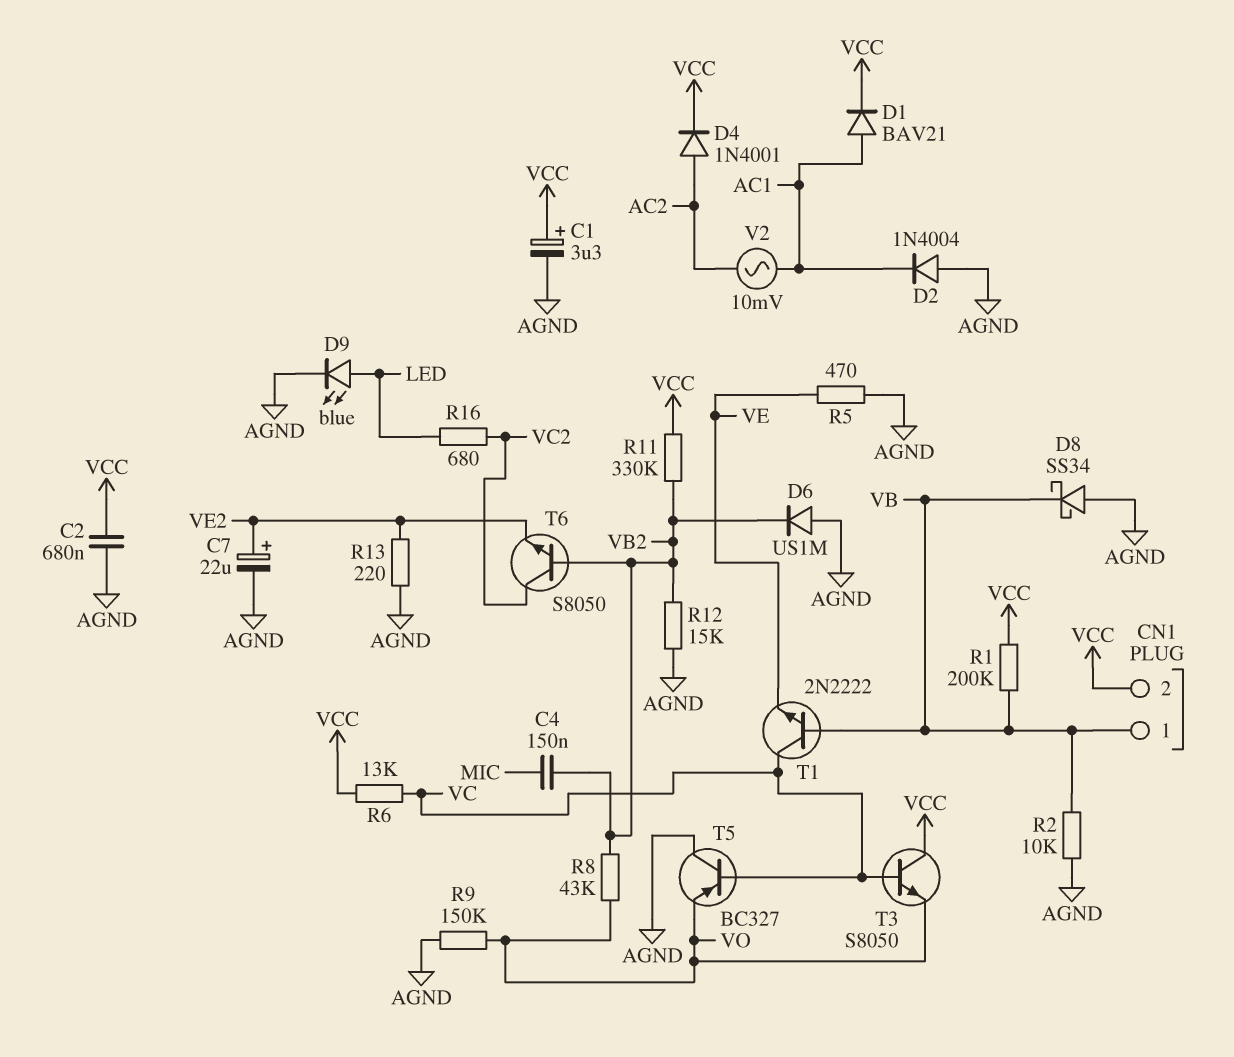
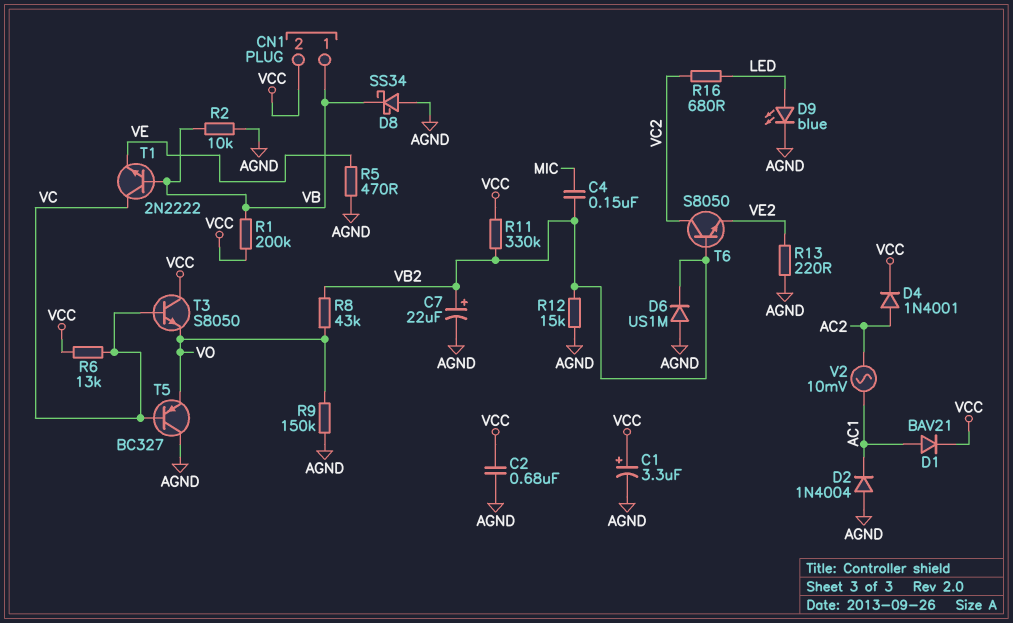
C7: 22uF (plus VE2, minus AGND) -> 22uF (plus VB2, minus AGND)

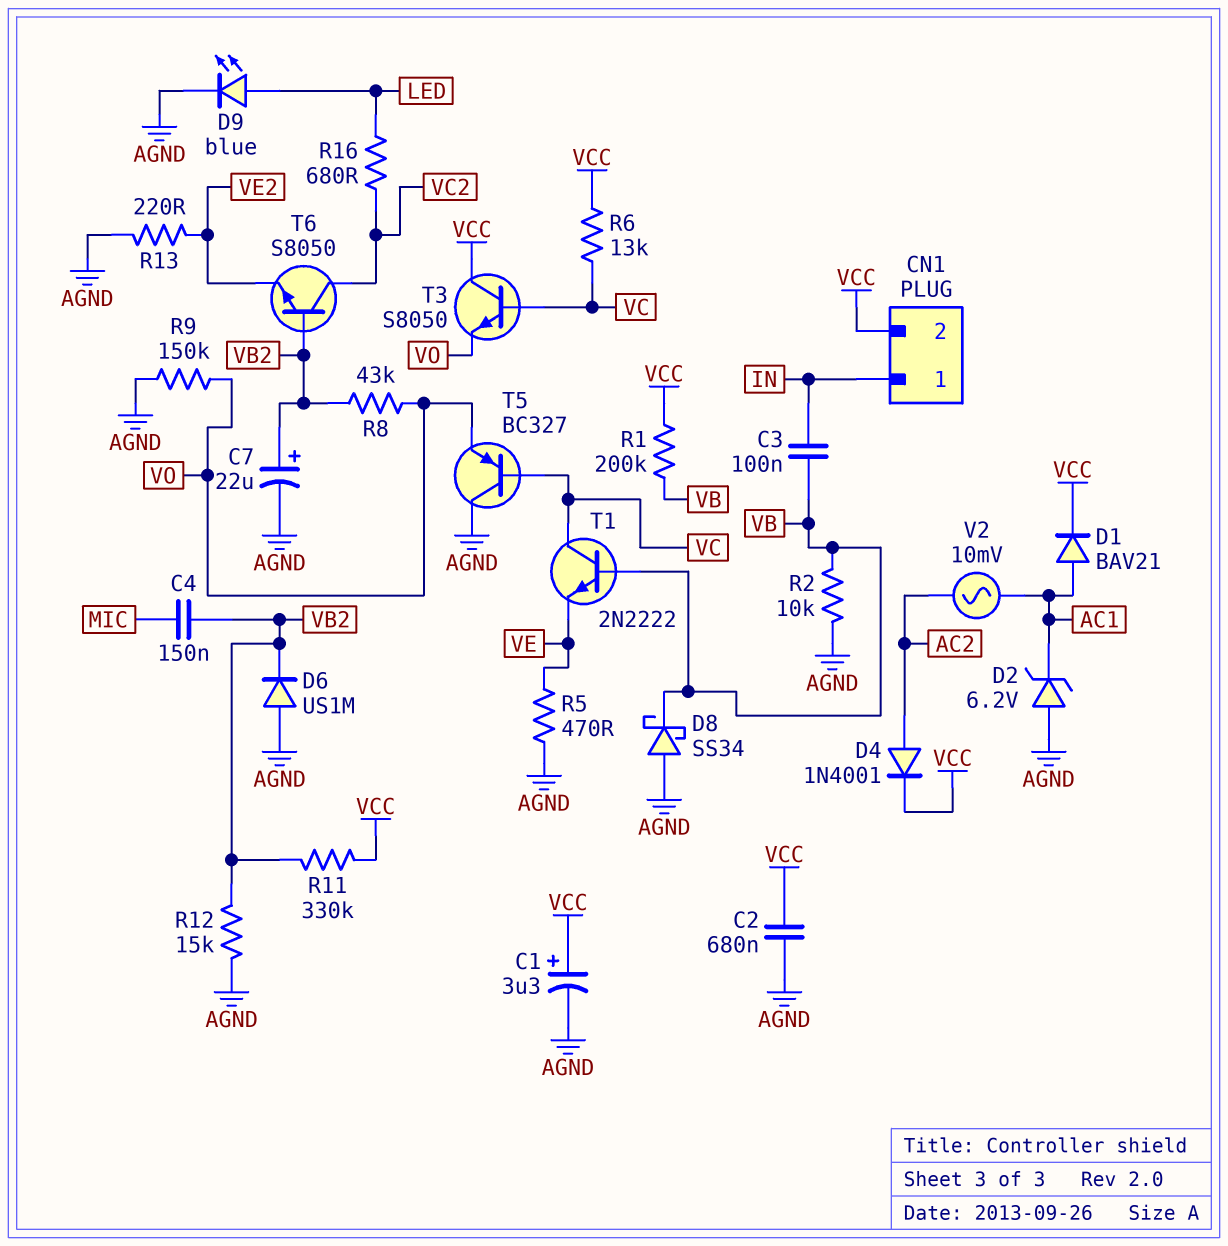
C3: none -> 100nF (IN, VB)
CN1 pin 1: VB -> IN
D2: diode 1N4004 (A AGND, K AC1) -> zener 6.2V (A AGND, K AC1)

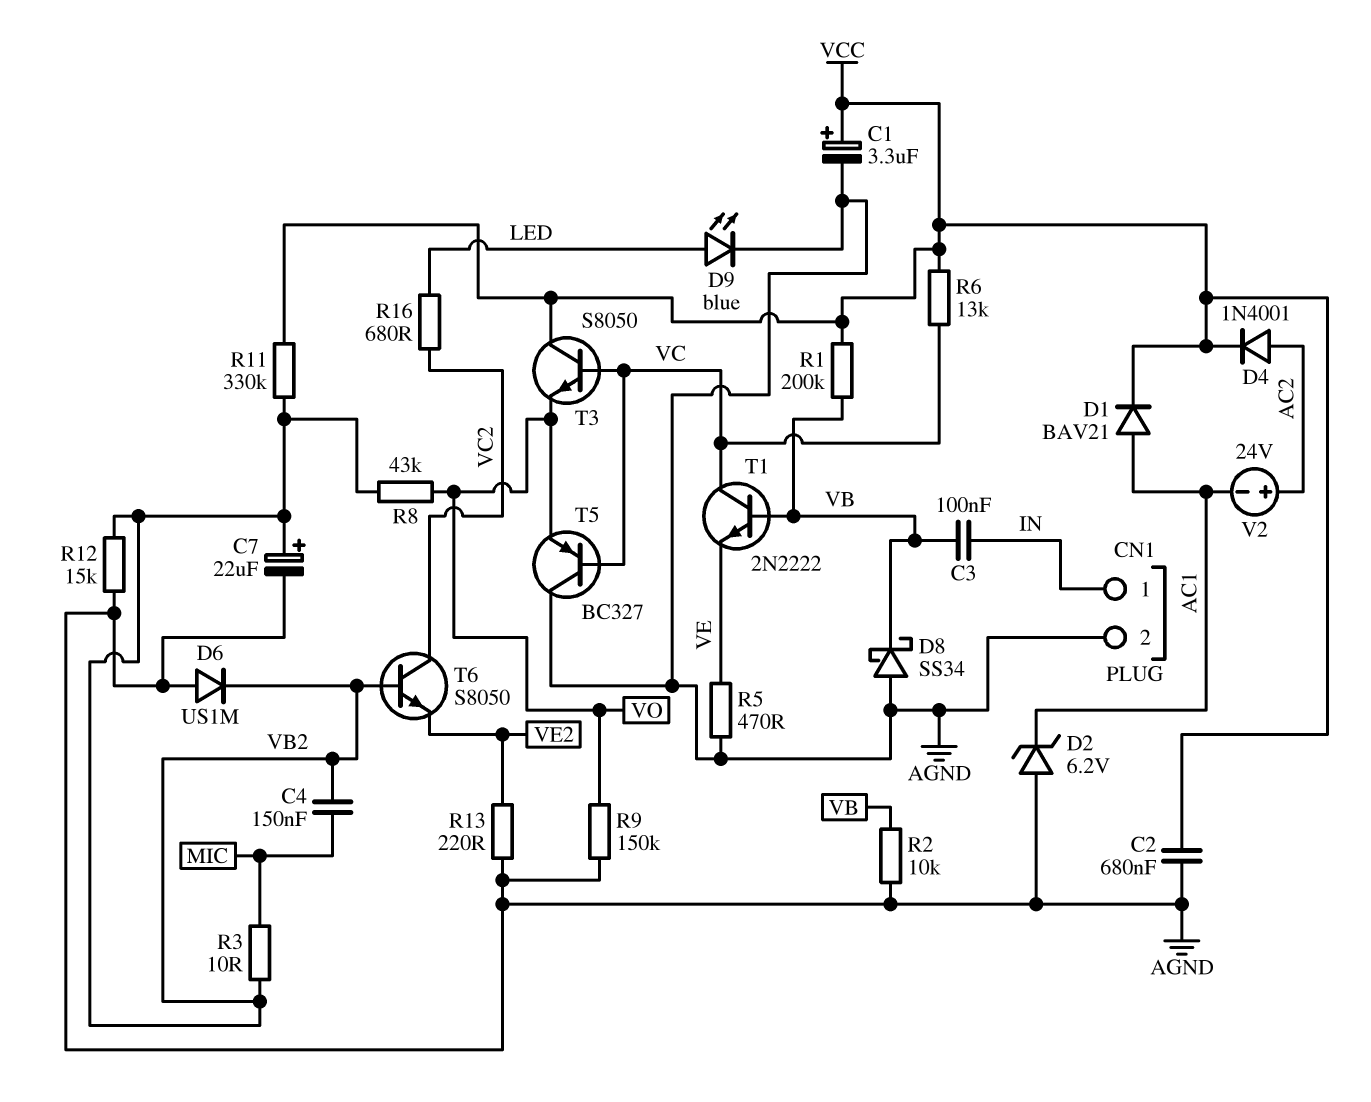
CN1 pin 2: VCC -> AGND
R3: none -> 10 (MIC, VB2)
V2: AC 10mV (AC1, AC2) -> 24V (plus AC2, minus AC1)

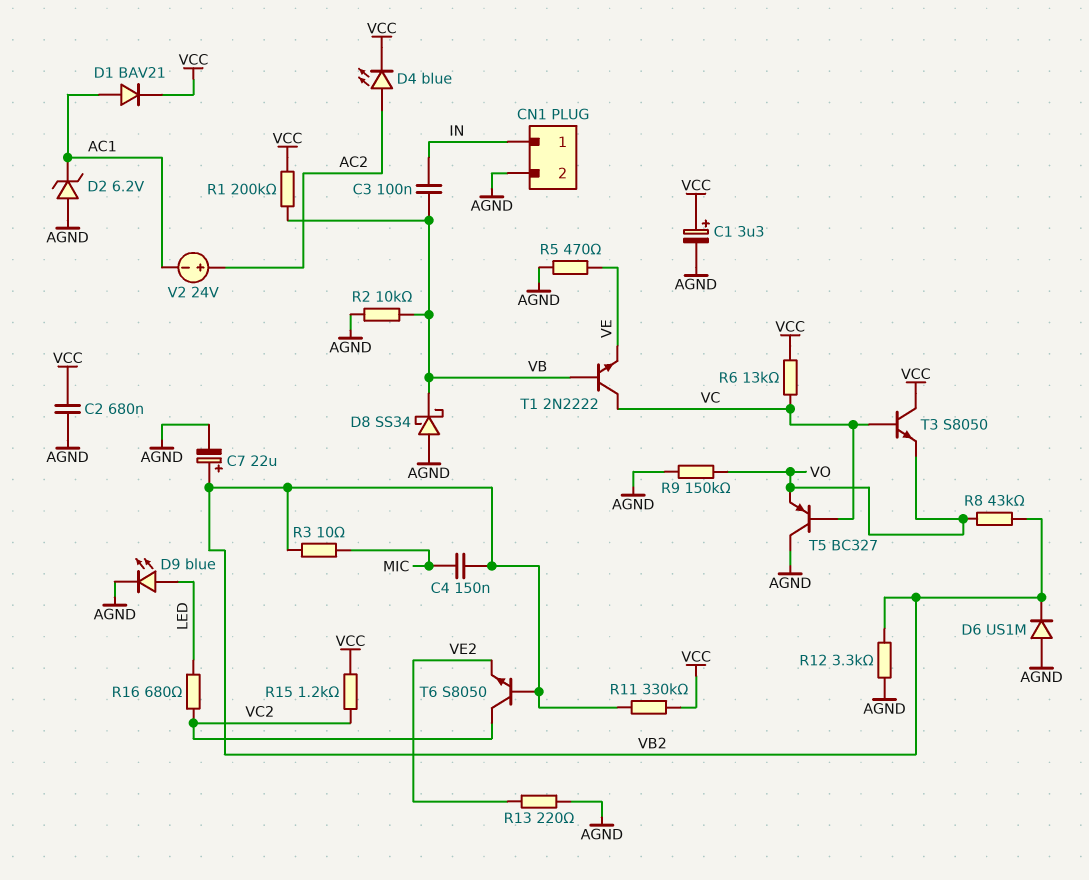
D4: diode 1N4001 (A AC2, K VCC) -> LED blue (A AC2, K VCC)
R12: 15k (AGND, VB2) -> 3.3k (AGND, VB2)
R15: none -> 1.2k (VC2, VCC)

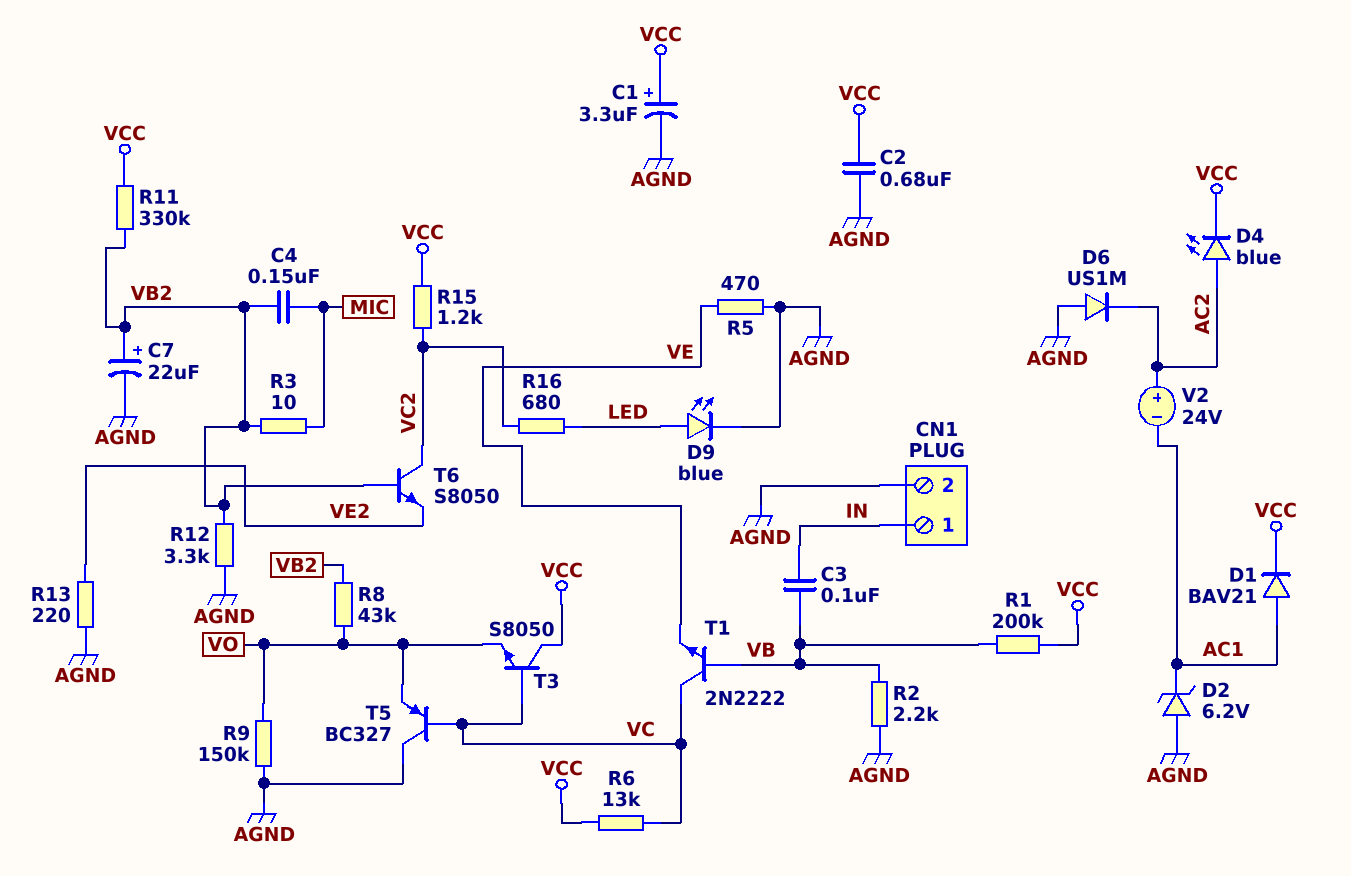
D6: diode US1M (A AGND, K VB2) -> diode US1M (A AGND, K AC2)
D8: schottky SS34 (A AGND, K VB) -> none
R2: 10k (AGND, VB) -> 2.2k (AGND, VB)

